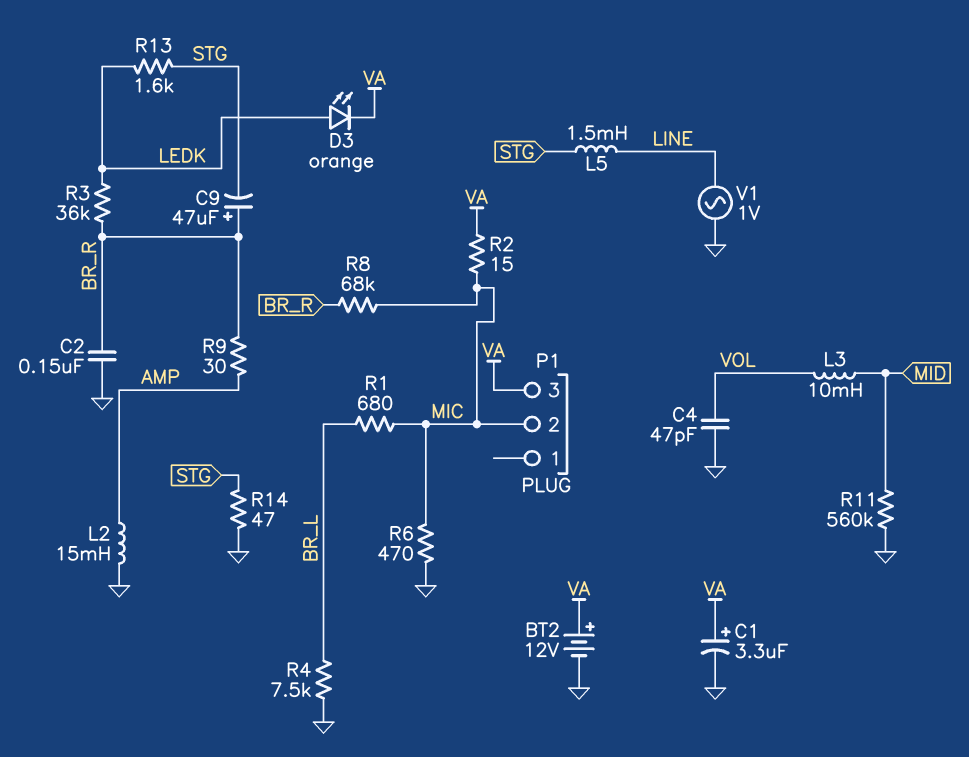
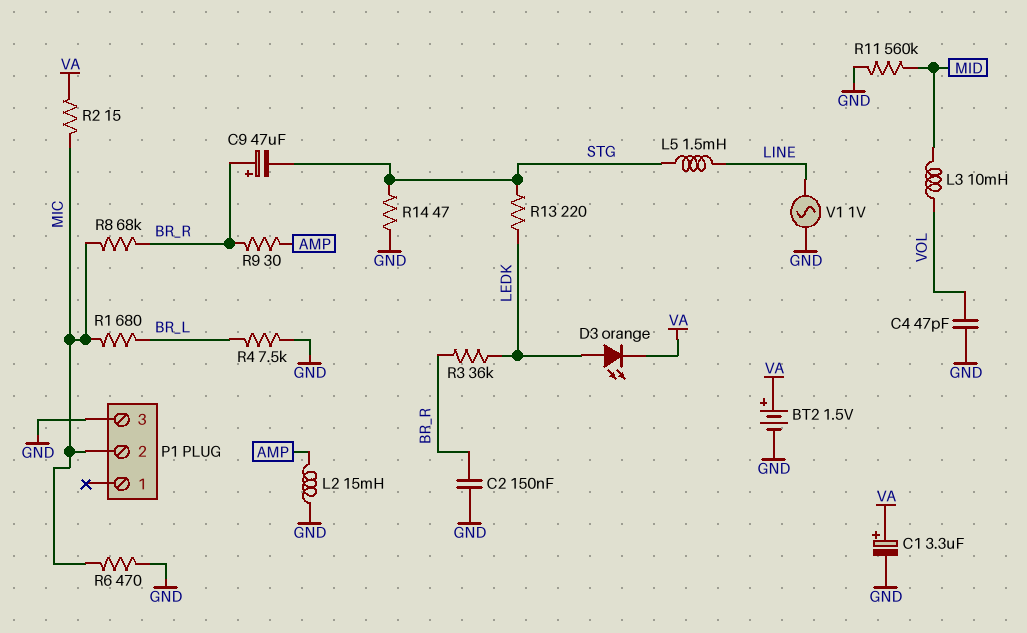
BT2: 12V (plus VA, minus GND) -> 1.5V (plus VA, minus GND)
P1 pin 3: VA -> GND
R13: 1.6k (LEDK, STG) -> 220 (LEDK, STG)

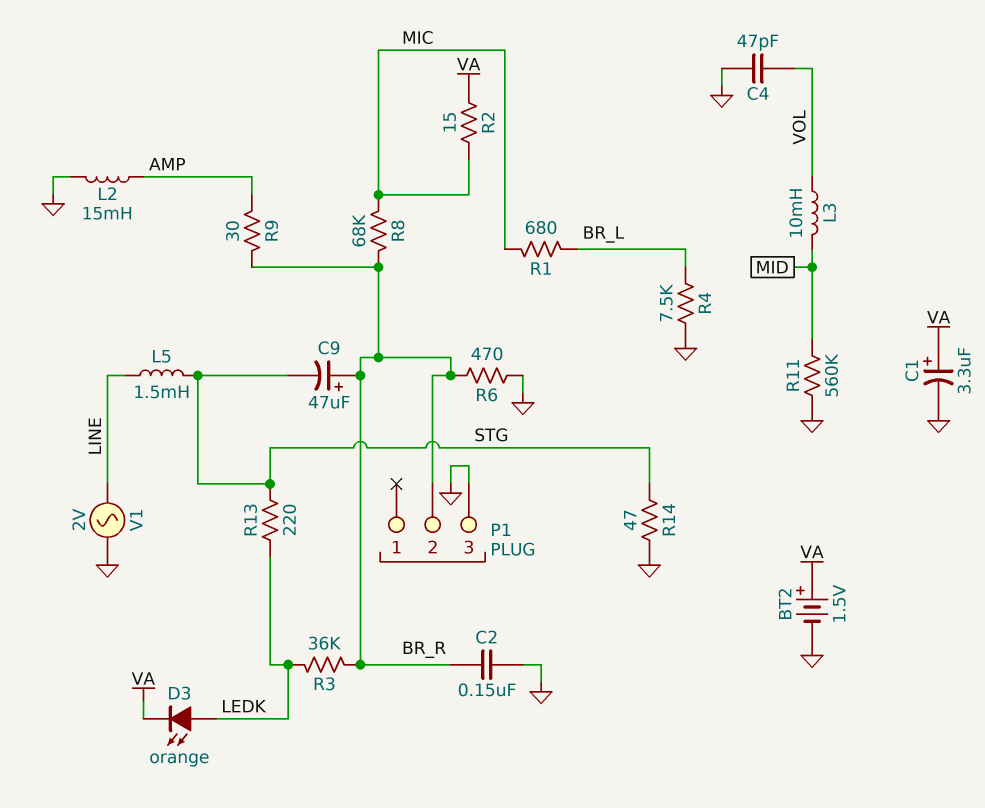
P1 pin 2: MIC -> BR_R
R6: 470 (GND, MIC) -> 470 (BR_R, GND)
V1: AC 1V (GND, LINE) -> AC 2V (GND, LINE)

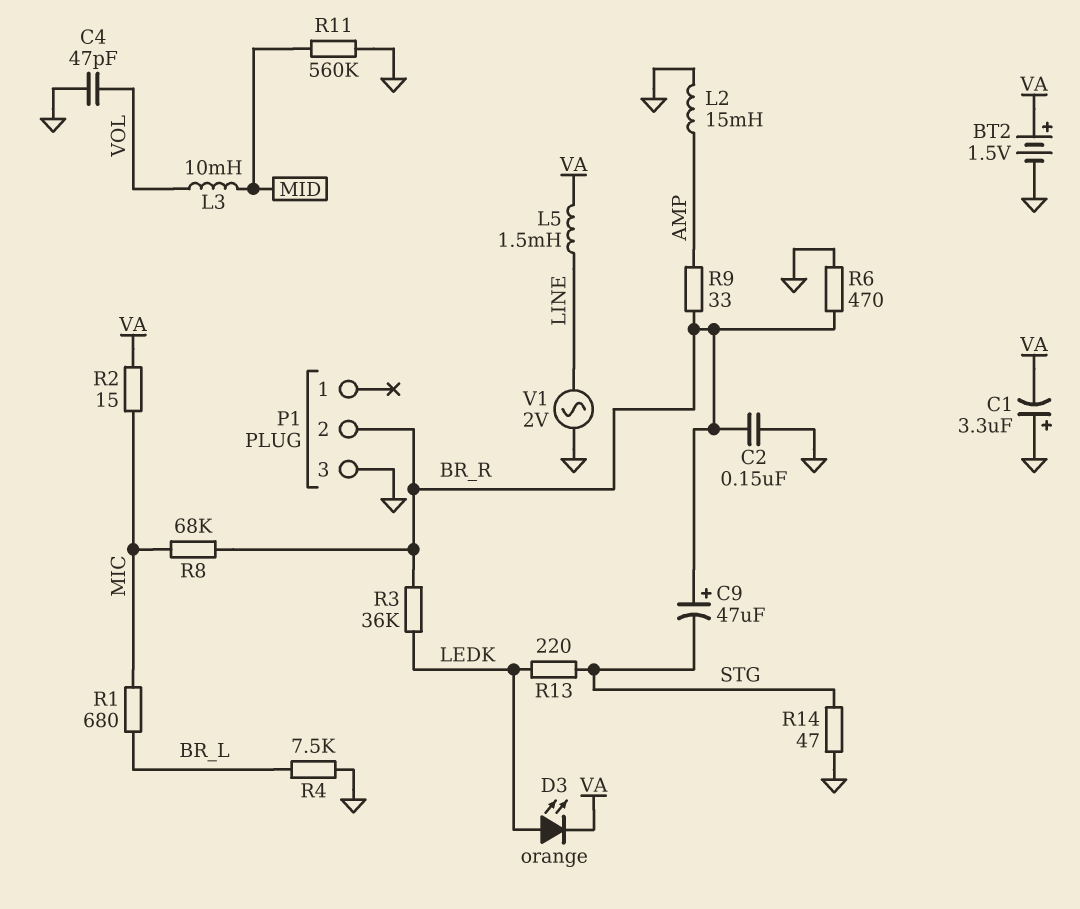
C1: 3.3uF (plus VA, minus GND) -> 3.3uF (plus GND, minus VA)
L5: 1.5mH (LINE, STG) -> 1.5mH (LINE, VA)
R9: 30 (AMP, BR_R) -> 33 (AMP, BR_R)

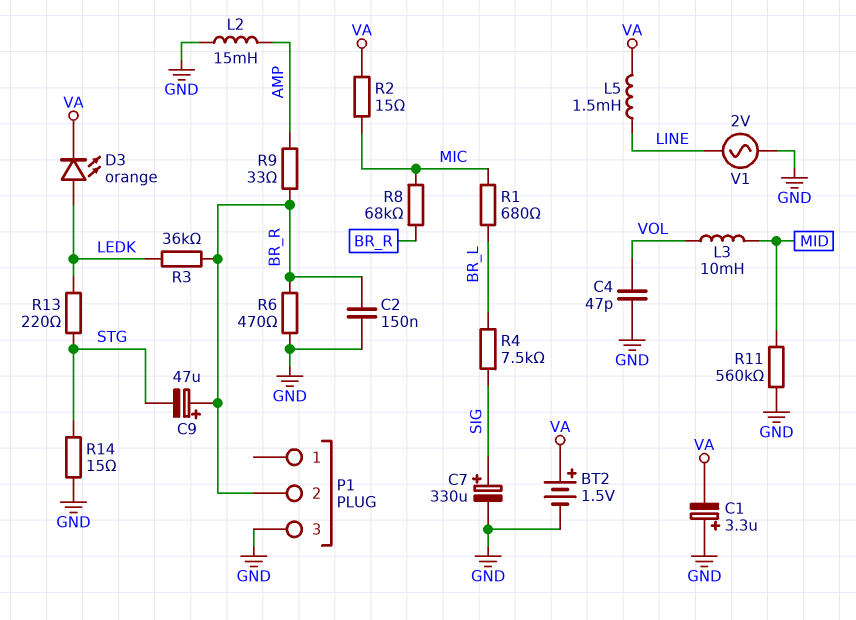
C7: none -> 330uF (plus SIG, minus GND)
R4: 7.5k (BR_L, GND) -> 7.5k (BR_L, SIG)
R14: 47 (GND, STG) -> 15 (GND, STG)

